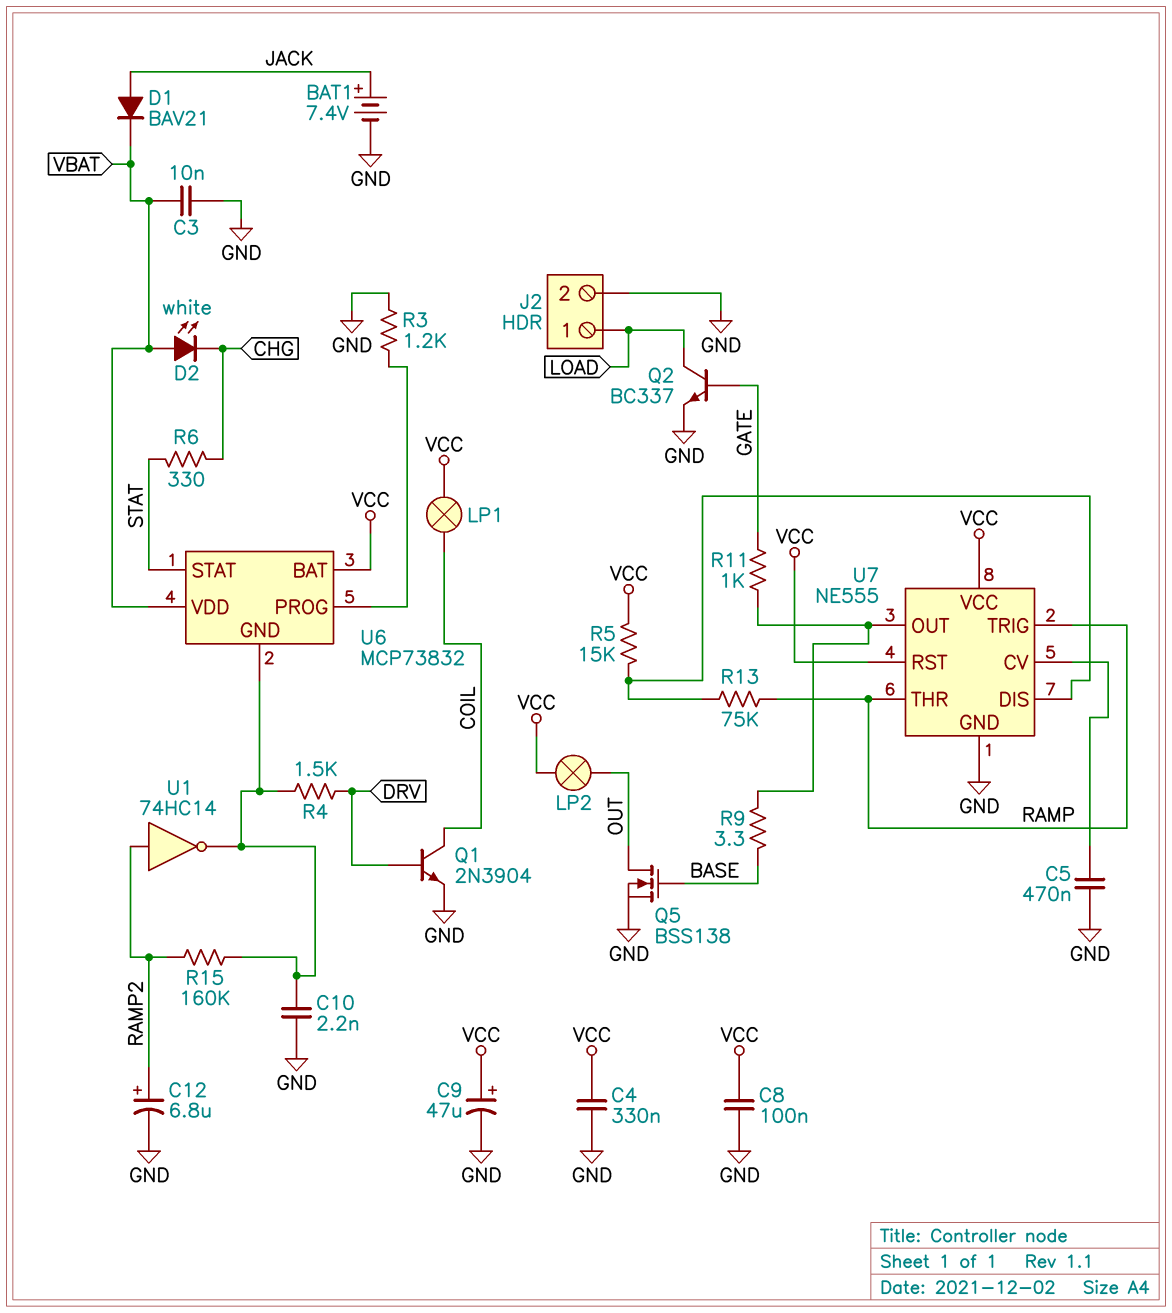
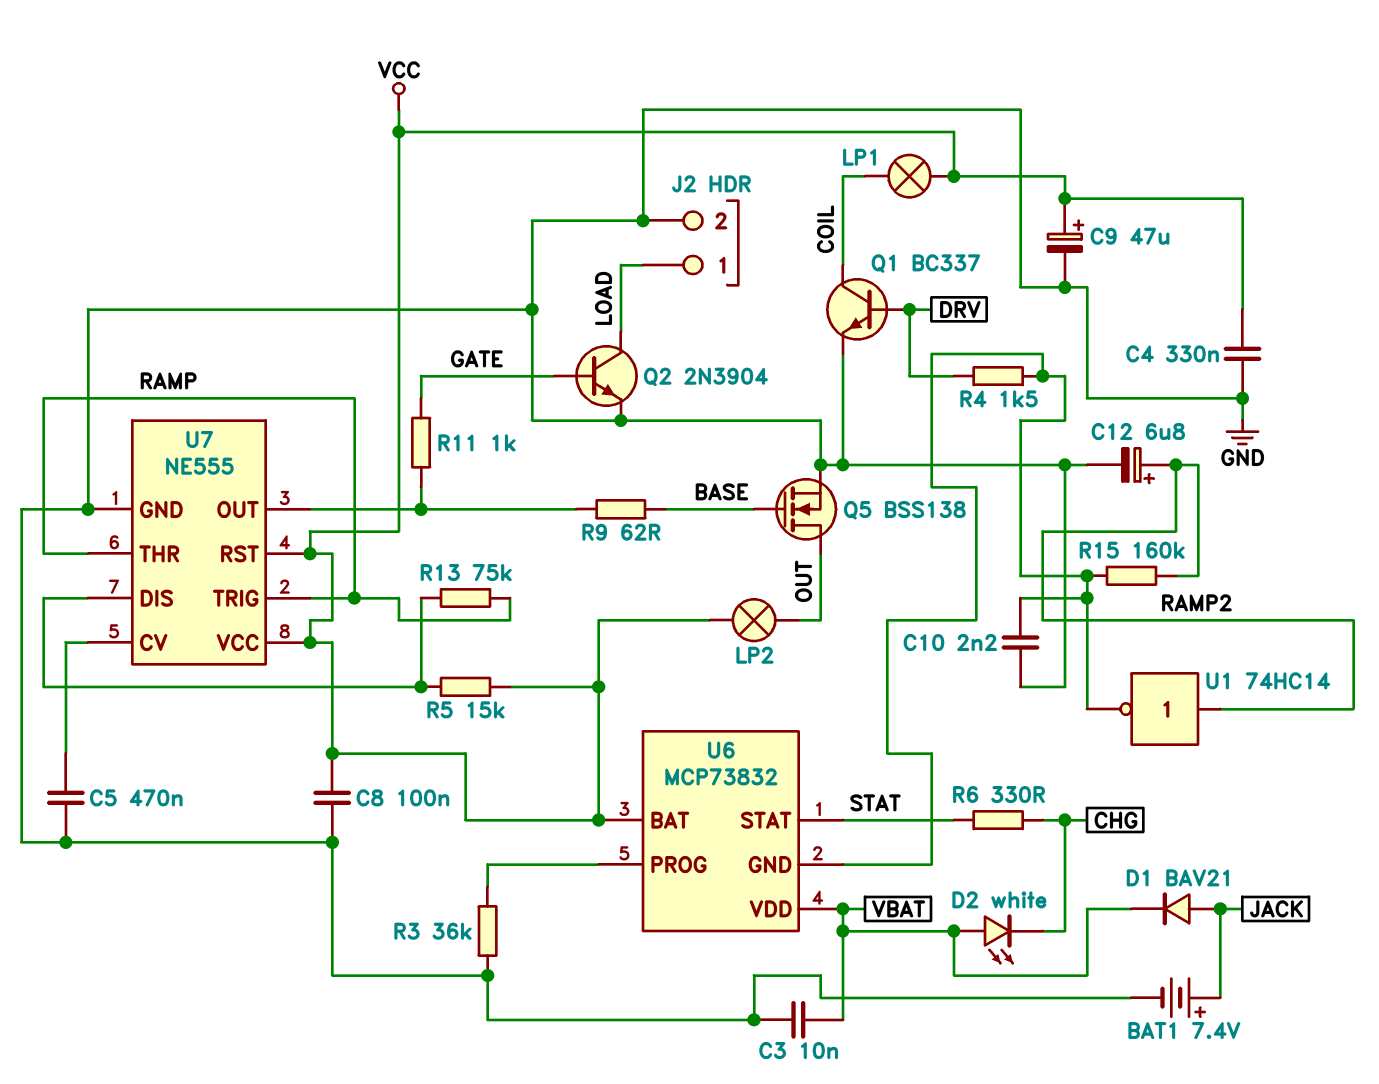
Q1: NPN 2N3904 (B DRV, C COIL, E GND) -> NPN BC337 (B DRV, C COIL, E GND)
Q2: NPN BC337 (B GATE, C LOAD, E GND) -> NPN 2N3904 (B GATE, C LOAD, E GND)
R3: 1.2k (GND, U6/PROG) -> 36k (GND, U6/PROG)
R9: 3.3 (BASE, U7/OUT) -> 62 (BASE, U7/OUT)

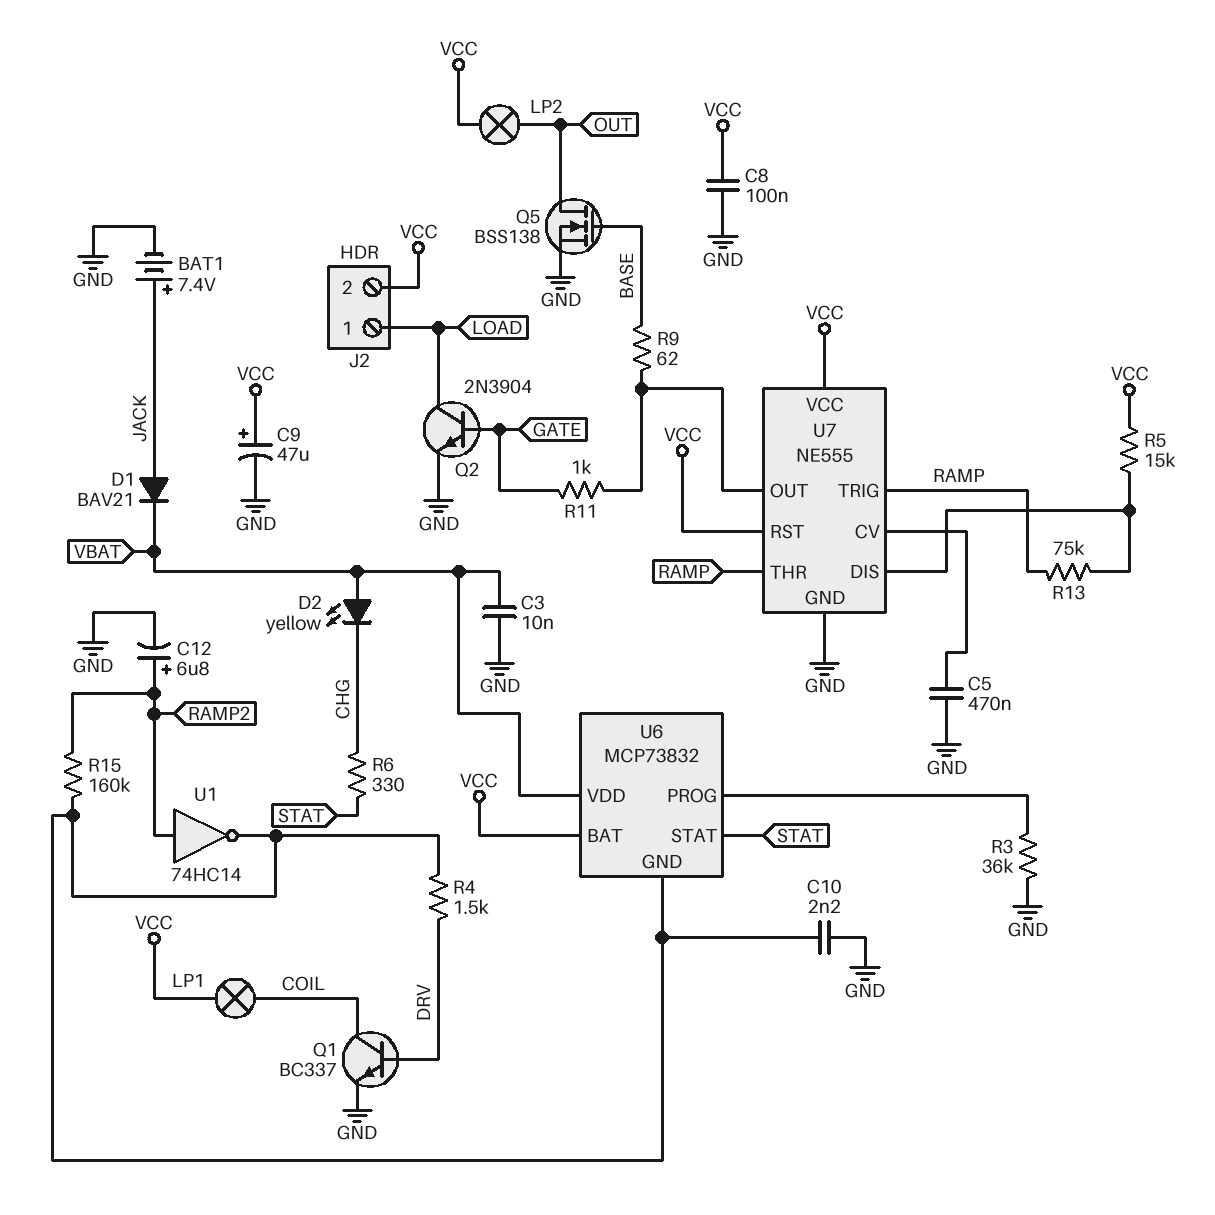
C4: 330nF (GND, VCC) -> none
D2: LED white (A VBAT, K CHG) -> LED yellow (A VBAT, K CHG)
J2 pin 2: GND -> VCC

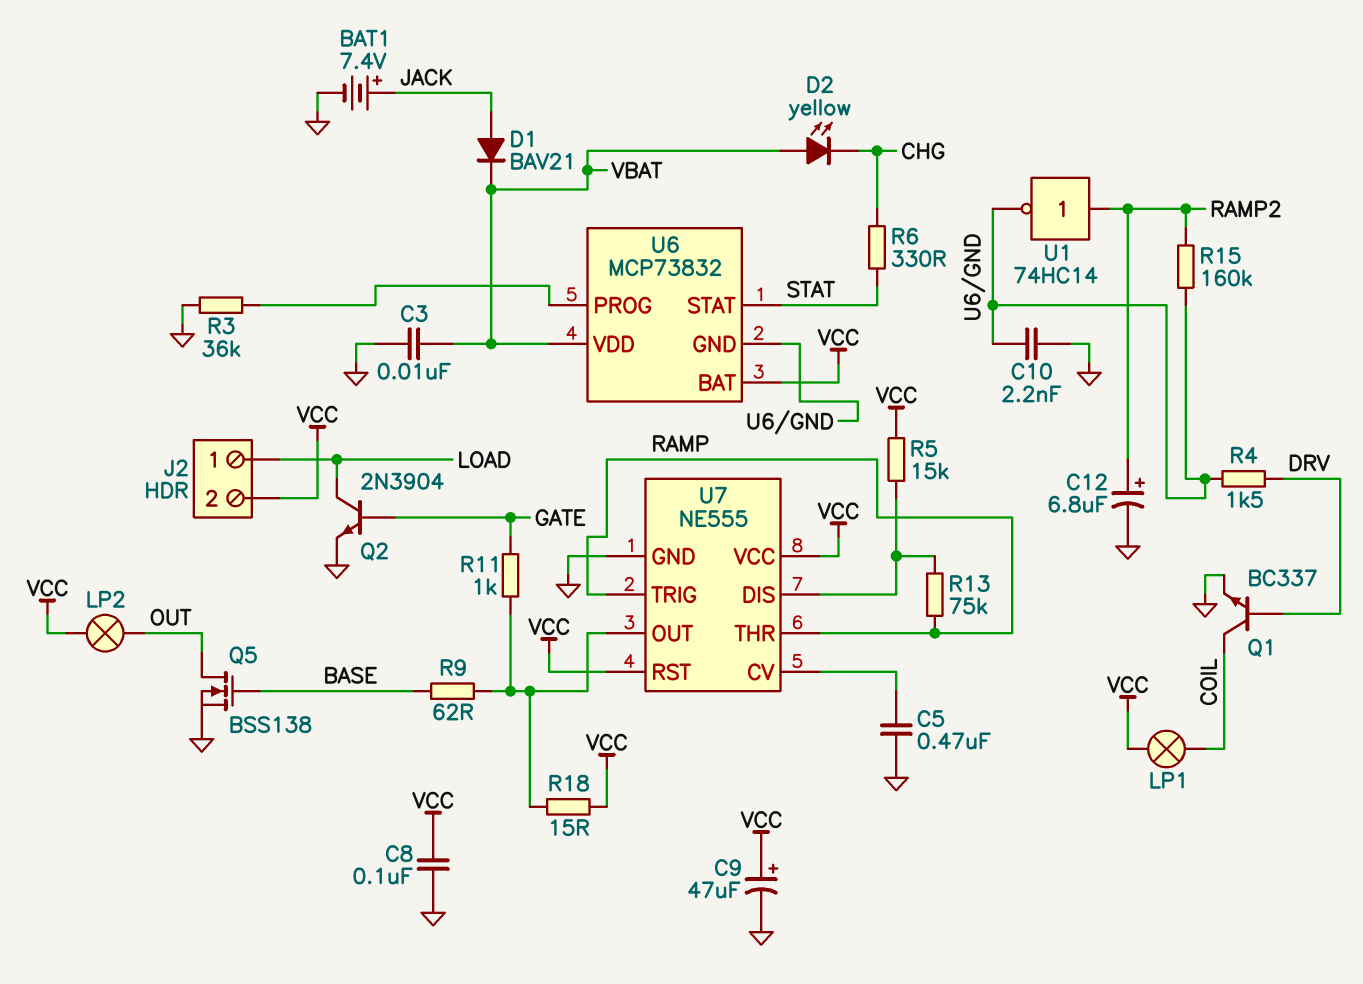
R18: none -> 15 (U7/OUT, VCC)

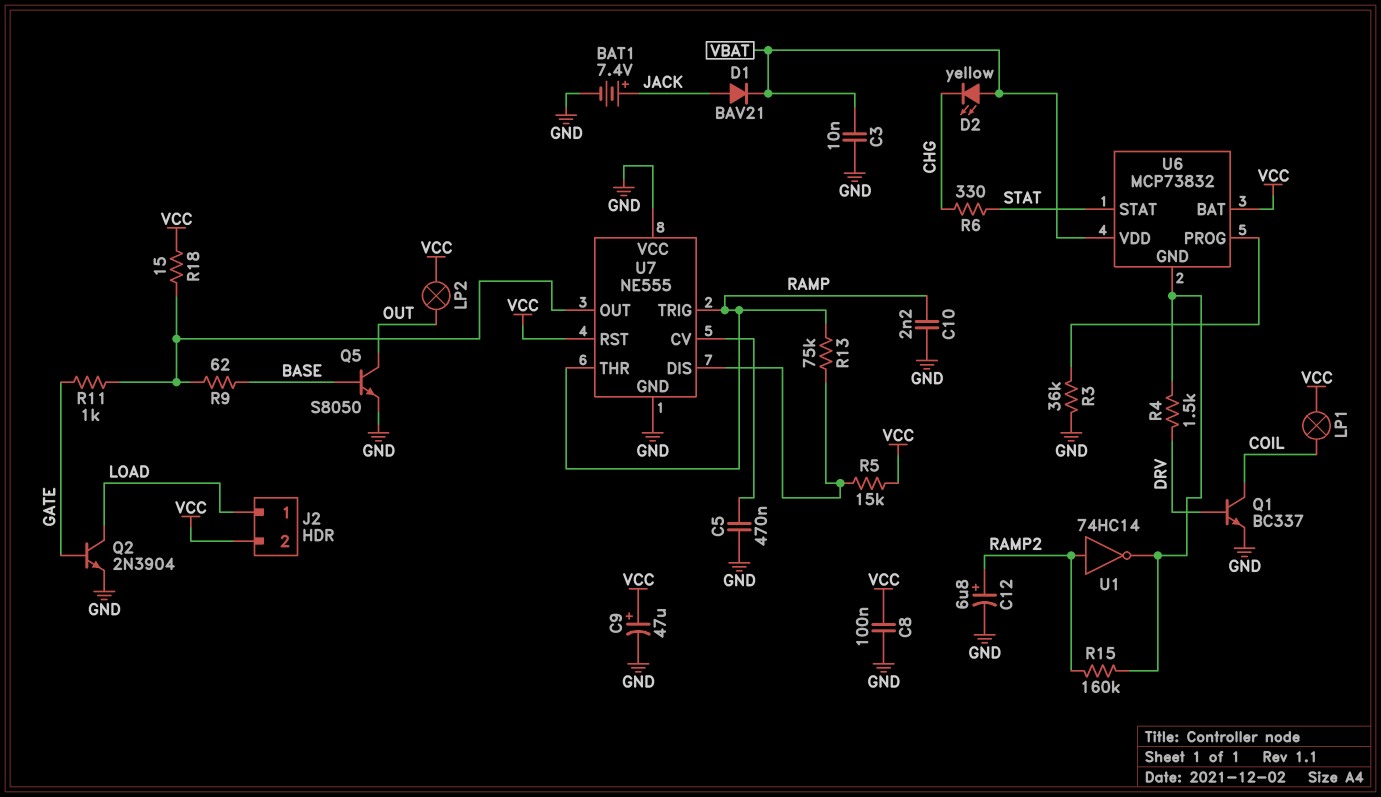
C10: 2.2nF (GND, U6/GND) -> 2.2nF (GND, RAMP)
Q5: NMOS BSS138 (G BASE, D OUT, S GND) -> NPN S8050 (B BASE, C OUT, E GND)
U7 pin VCC: VCC -> GND

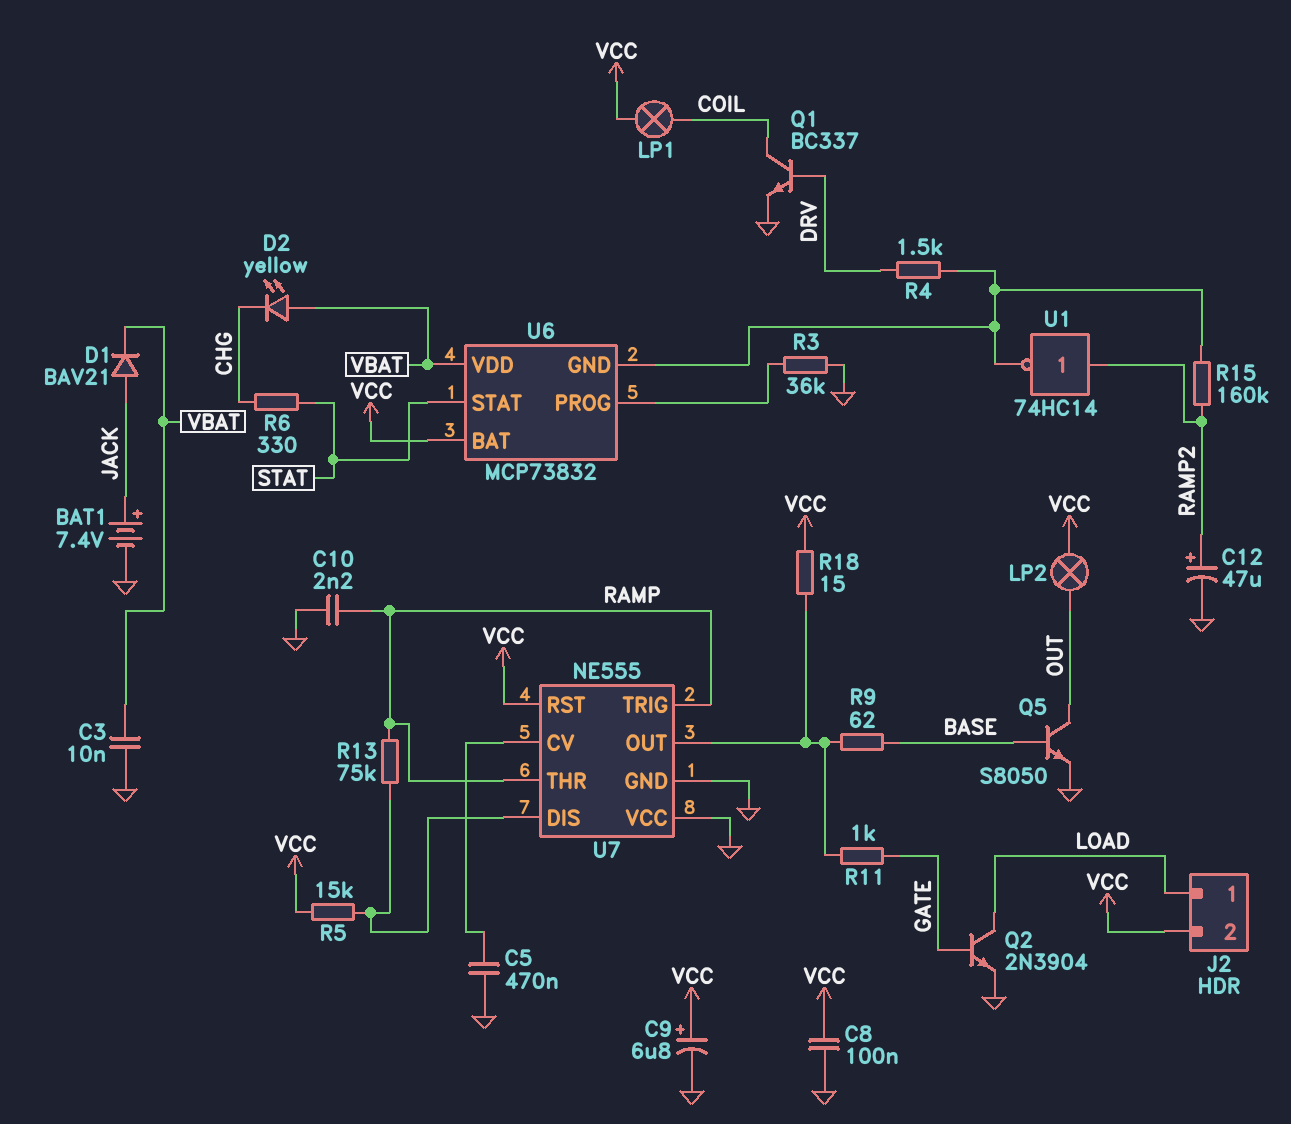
C9: 47uF (plus VCC, minus GND) -> 6.8uF (plus VCC, minus GND)
C12: 6.8uF (plus RAMP2, minus GND) -> 47uF (plus RAMP2, minus GND)

